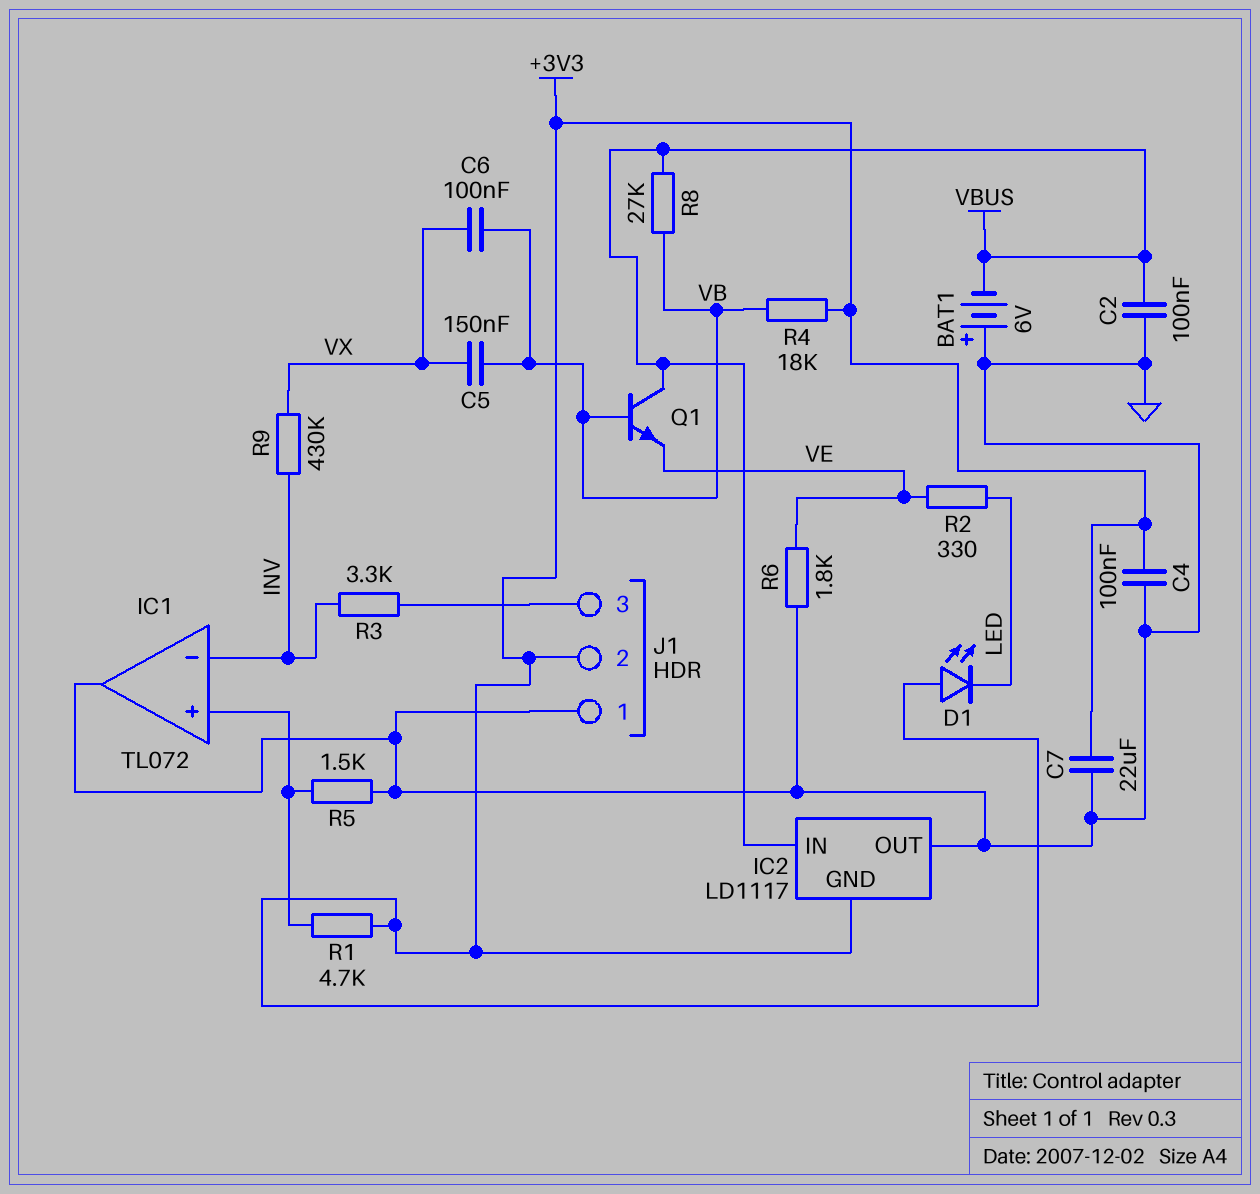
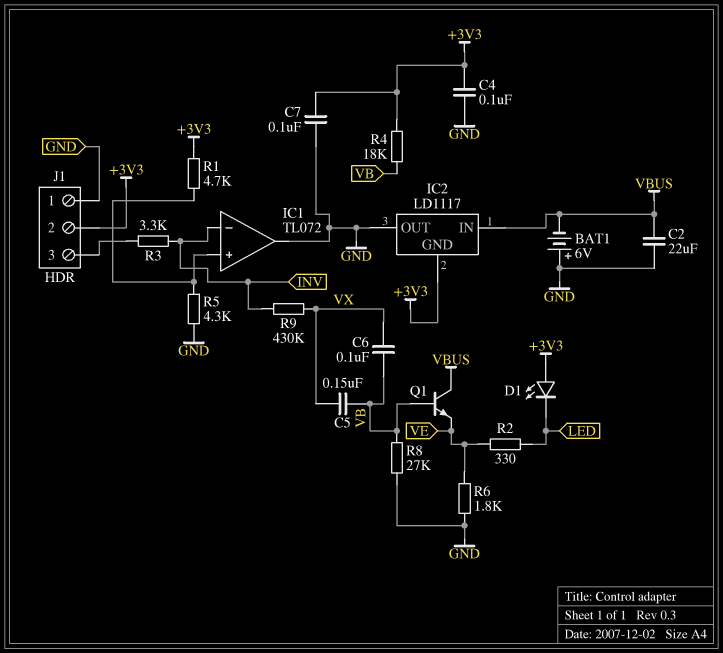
C2: 100nF (GND, VBUS) -> 22uF (GND, VBUS)
C7: 22uF (+3V3, GND) -> 100nF (+3V3, GND)
R5: 1.5k (GND, IC1/in+) -> 4.3k (GND, IC1/in+)
R8: 27k (VB, VBUS) -> 27k (GND, VB)

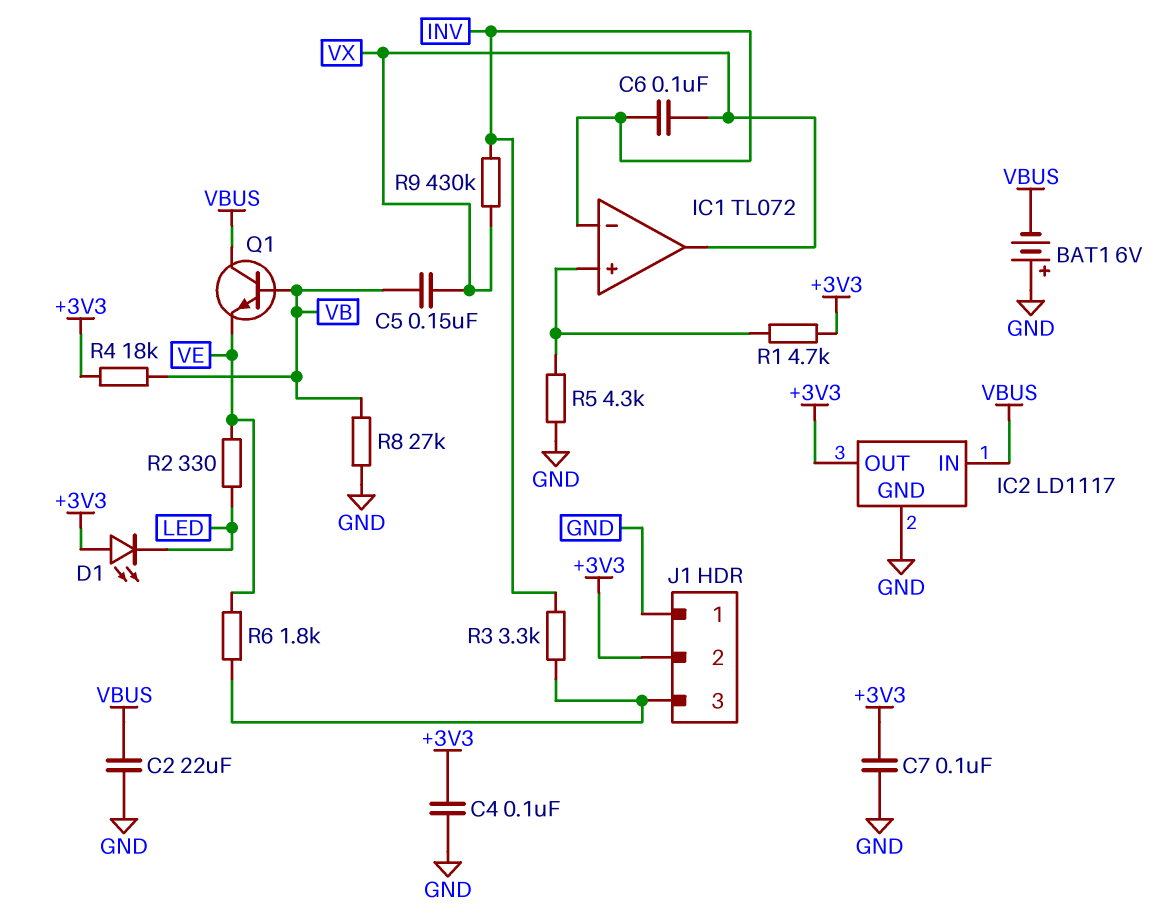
C6: 100nF (VB, VX) -> 100nF (INV, VX)
IC1 pin out: GND -> VX
IC2 pin GND: +3V3 -> GND
IC2 pin OUT: GND -> +3V3
R6: 1.8k (GND, VE) -> 1.8k (J1/3, VE)

